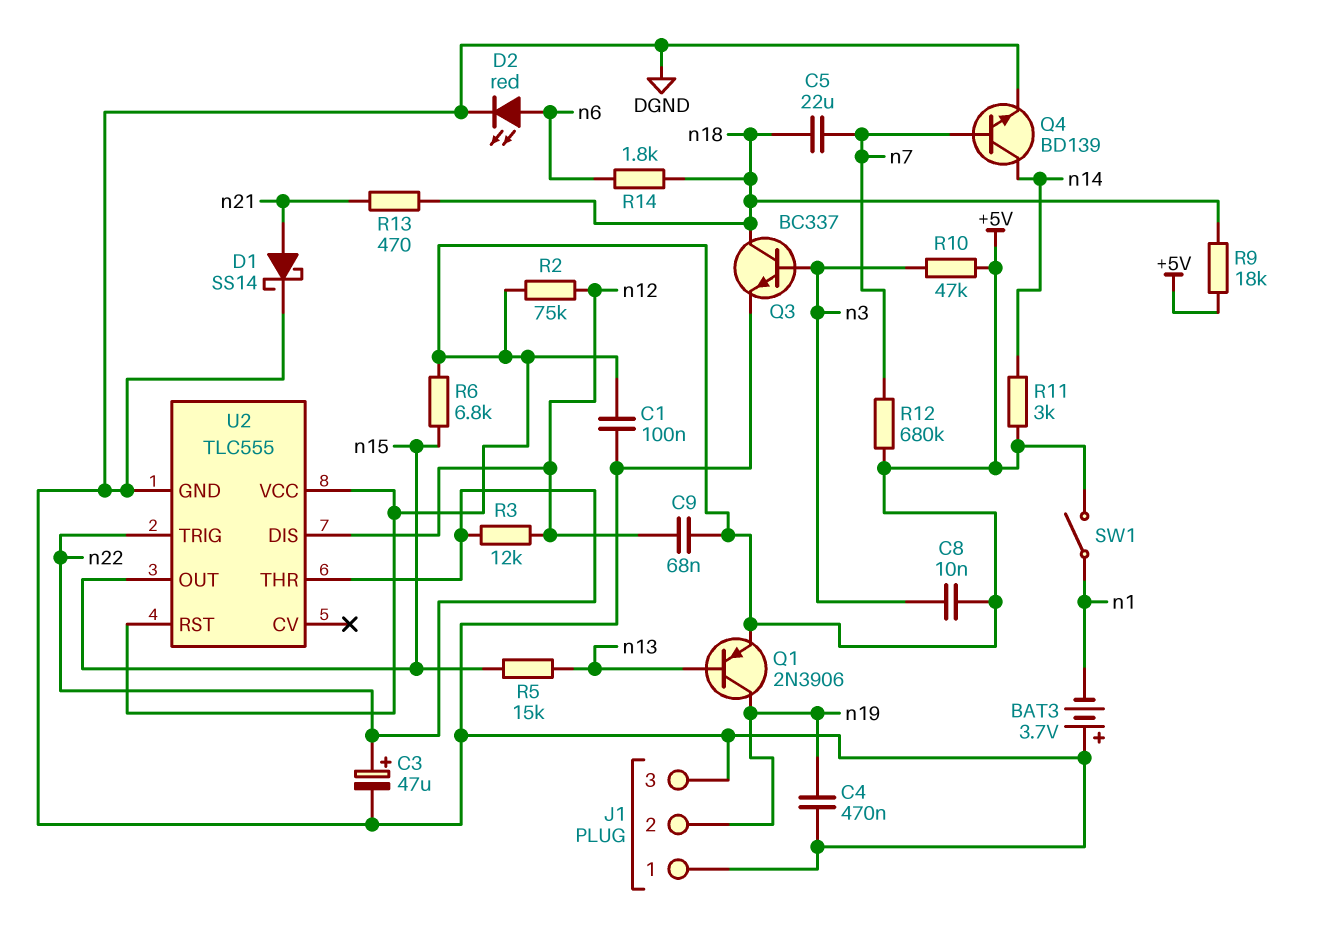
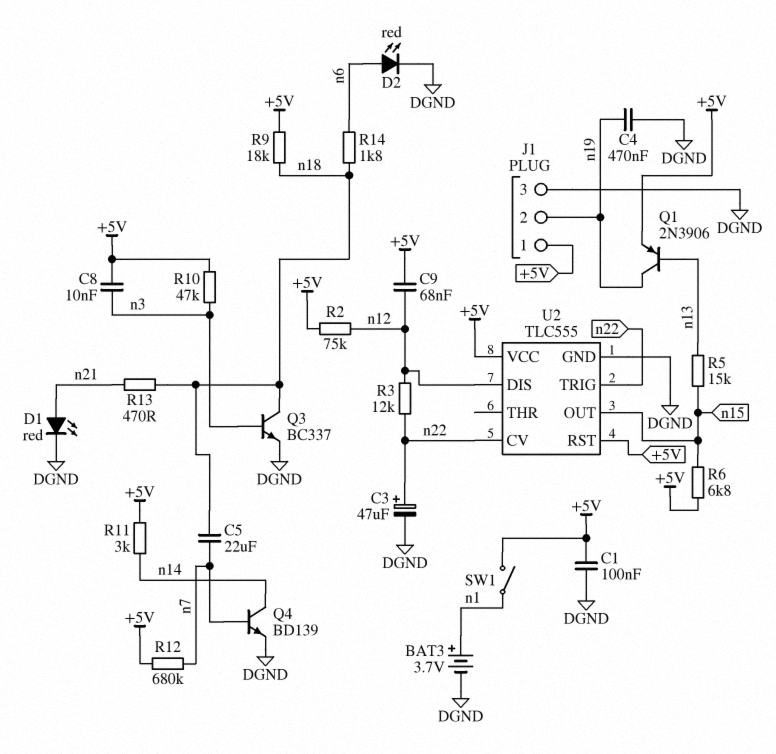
BAT3: 3.7V (plus DGND, minus n1) -> 3.7V (plus n1, minus DGND)
D1: schottky SS14 (A n21, K DGND) -> LED red (A n21, K DGND)
J1 pin 1: DGND -> +5V
U2 pin CV: none -> n22
U2 pin THR: n22 -> none

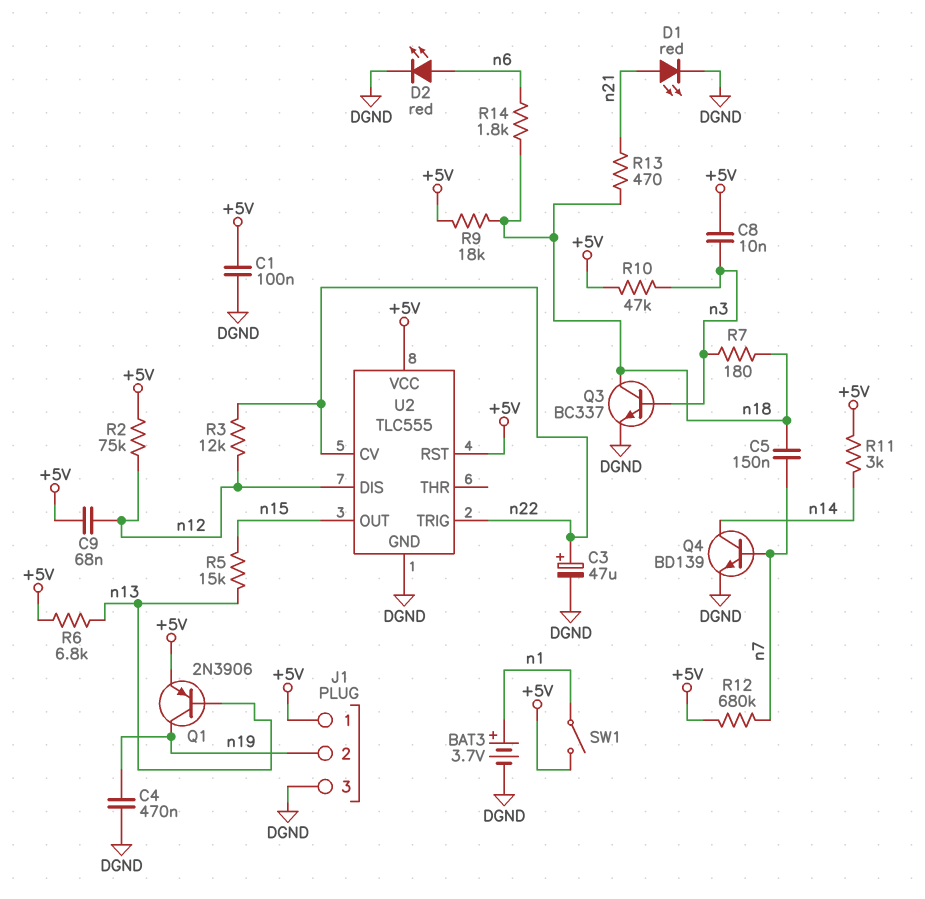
C5: 22uF (n7, n18) -> 150nF (n7, n18)
R6: 6.8k (+5V, n15) -> 6.8k (+5V, n13)
R7: none -> 180 (n3, n18)

